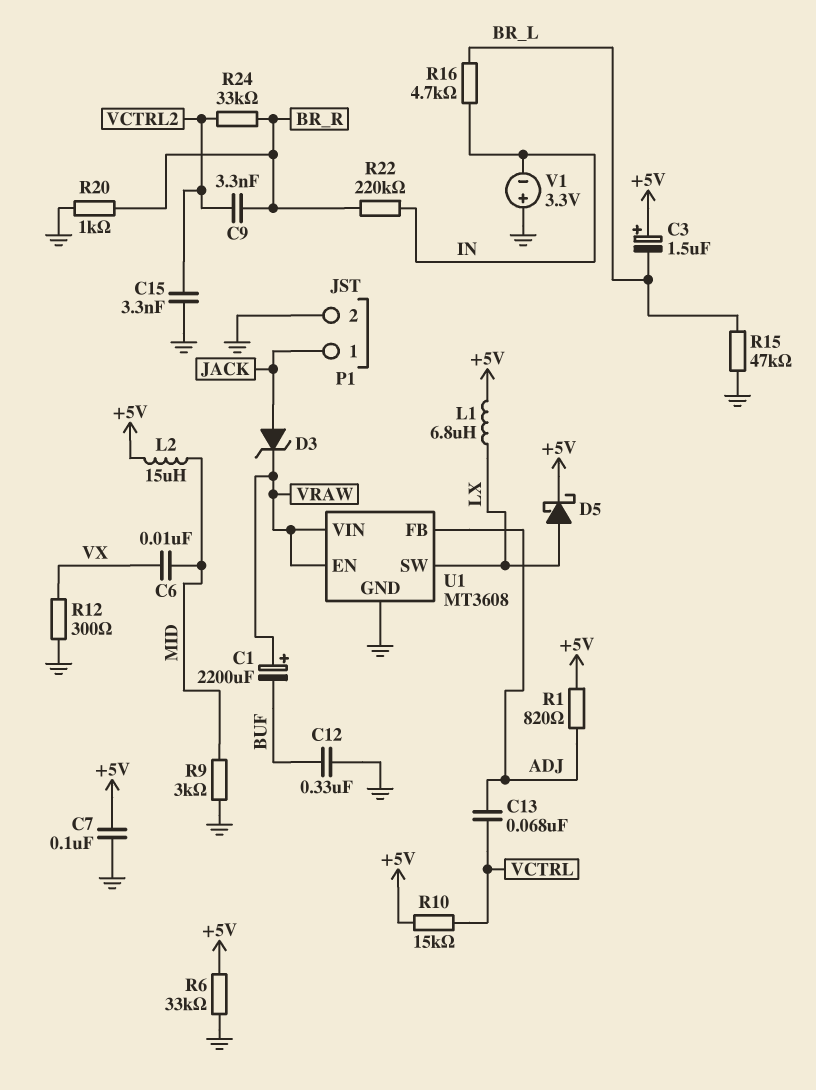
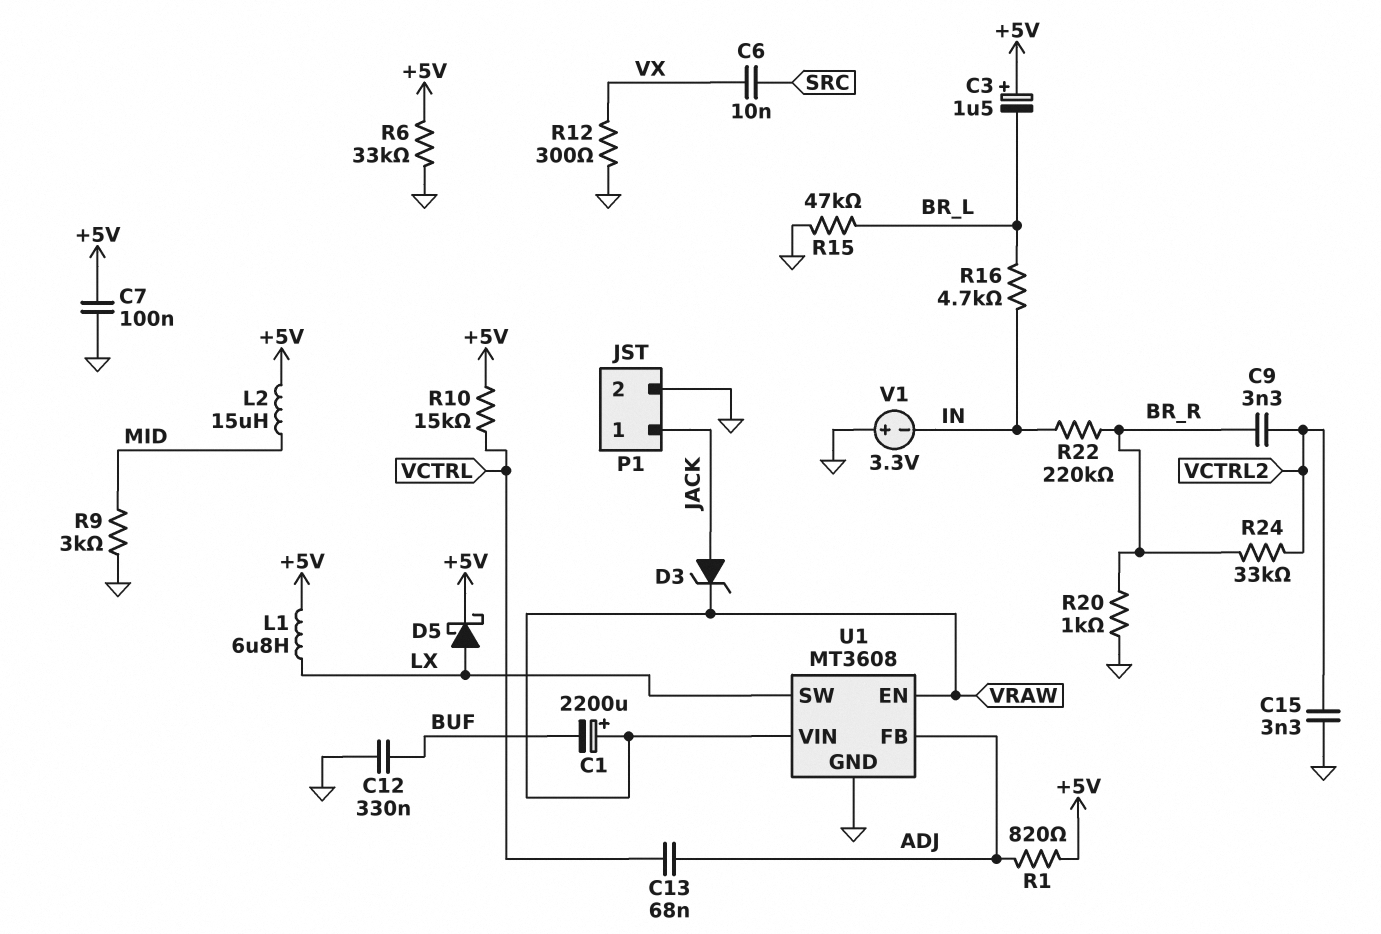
C6: 10nF (MID, VX) -> 10nF (SRC, VX)

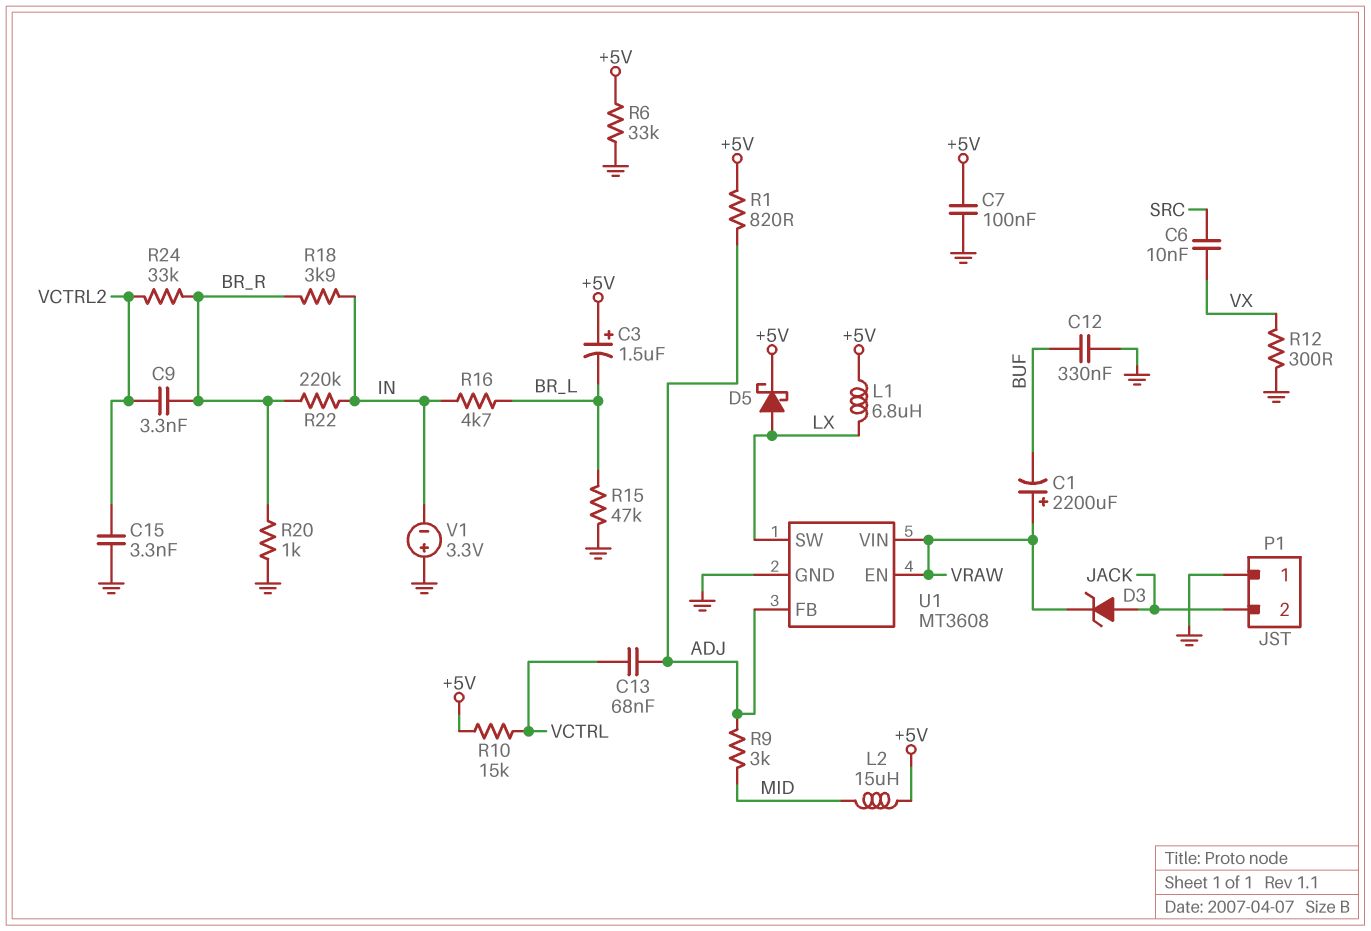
P1 pin 1: JACK -> GND
P1 pin 2: GND -> JACK
R9: 3k (GND, MID) -> 3k (ADJ, MID)
R18: none -> 3.9k (BR_R, IN)

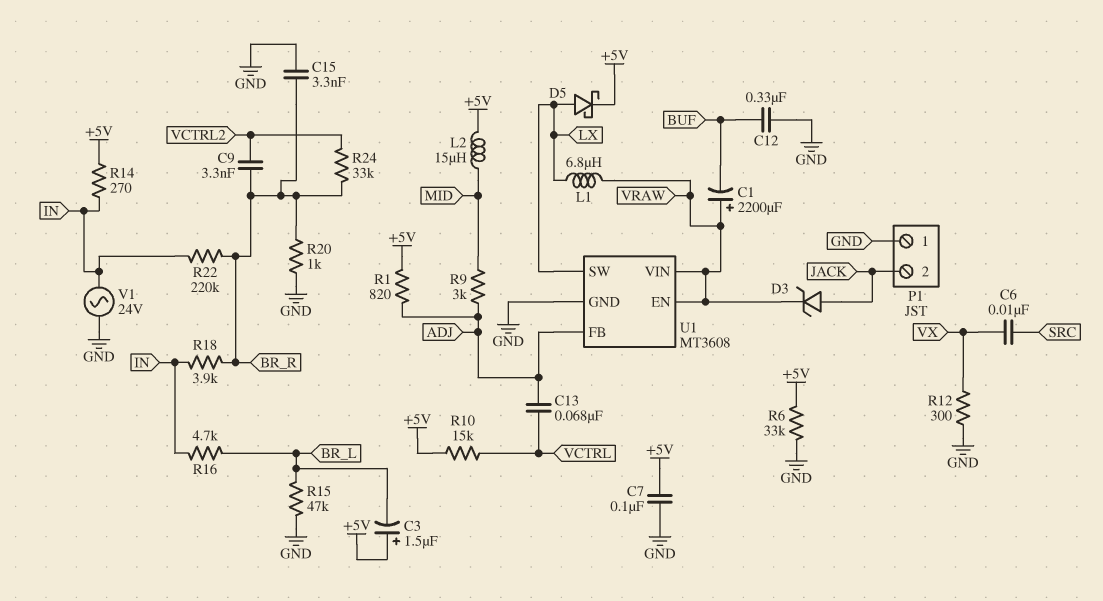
C15: 3.3nF (GND, VCTRL2) -> 3.3nF (BR_R, GND)
L1: 6.8uH (+5V, LX) -> 6.8uH (LX, VRAW)
R14: none -> 270 (+5V, IN)
V1: 3.3V (plus GND, minus IN) -> AC 24V (GND, IN)

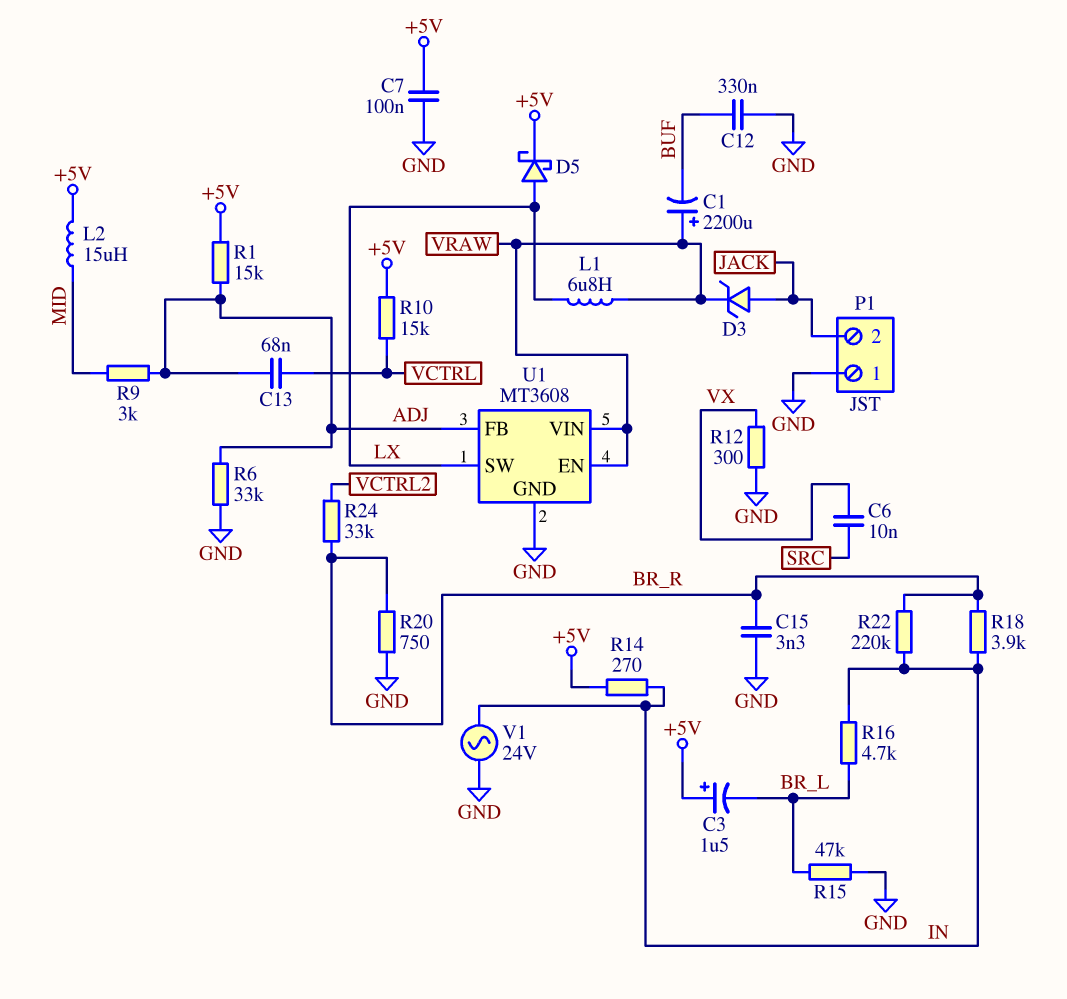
C9: 3.3nF (BR_R, VCTRL2) -> none
R1: 820 (+5V, ADJ) -> 15k (+5V, ADJ)
R6: 33k (+5V, GND) -> 33k (ADJ, GND)
R20: 1k (BR_R, GND) -> 750 (BR_R, GND)

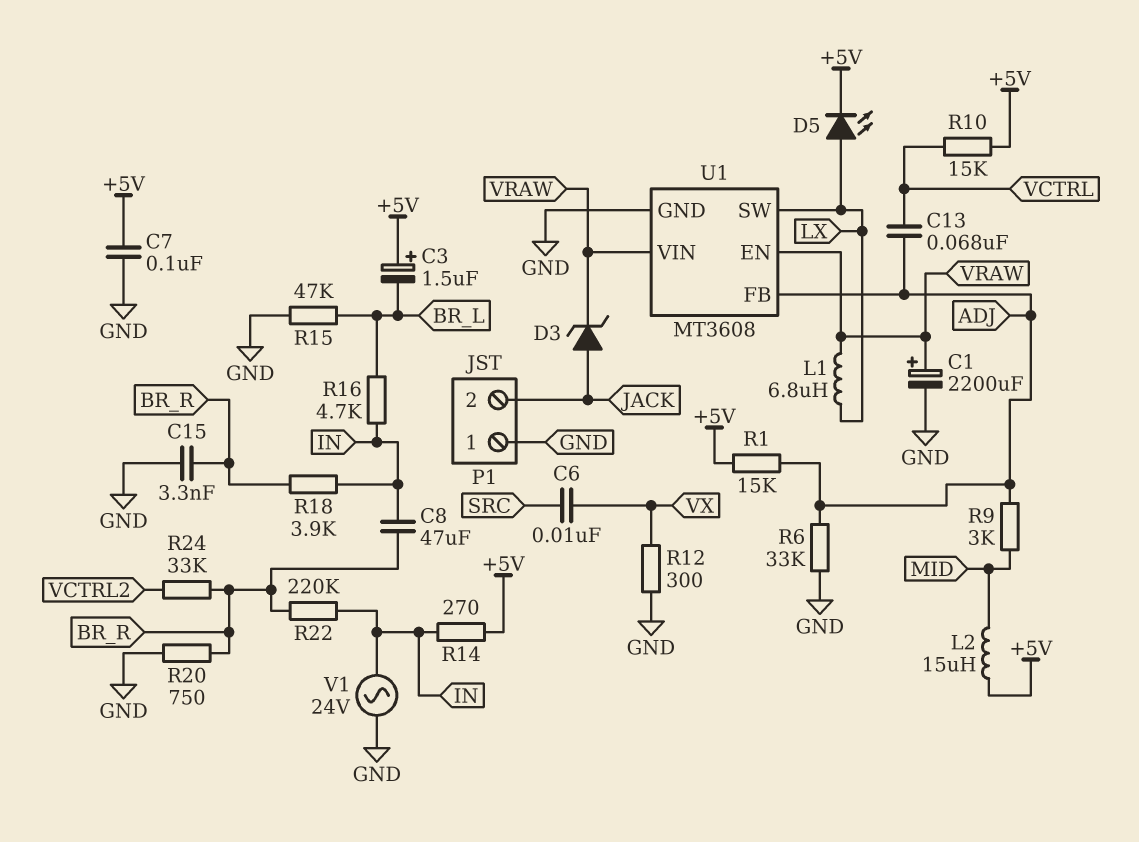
C1: 2200uF (plus VRAW, minus BUF) -> 2200uF (plus VRAW, minus GND)
C8: none -> 47uF (BR_R, IN)
C12: 330nF (BUF, GND) -> none
D5: schottky (A LX, K +5V) -> LED (A LX, K +5V)

